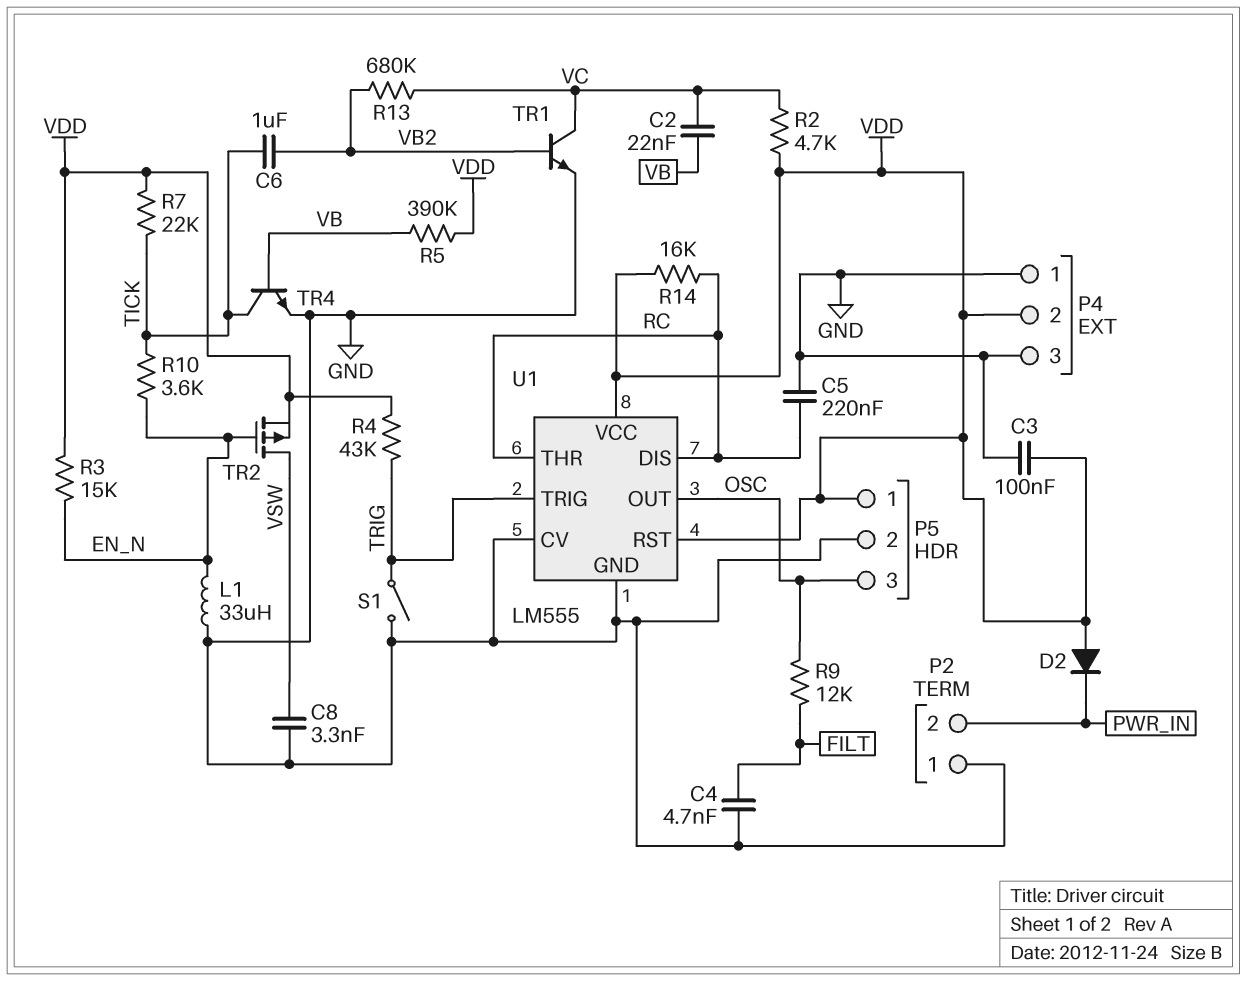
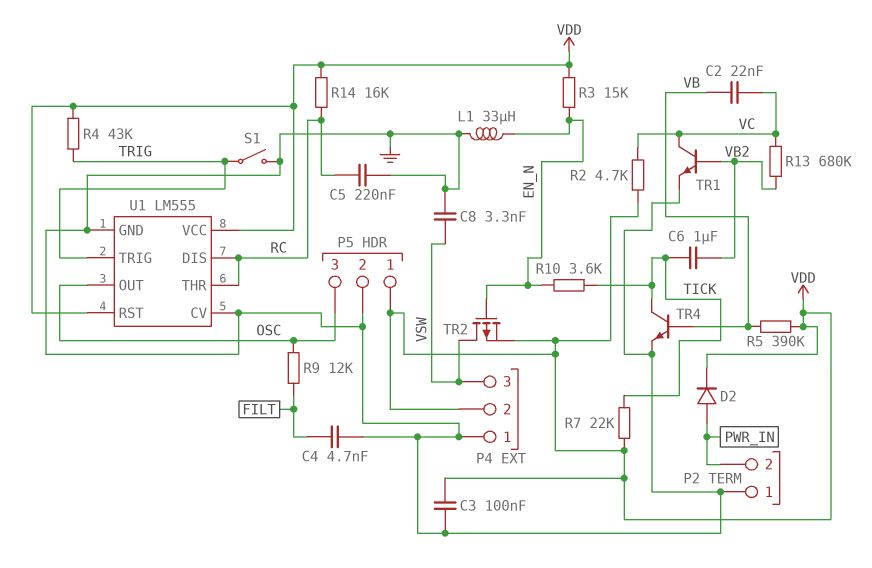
D2: diode (A VDD, K PWR_IN) -> diode (A PWR_IN, K VDD)
P4 pin 3: GND -> VSW

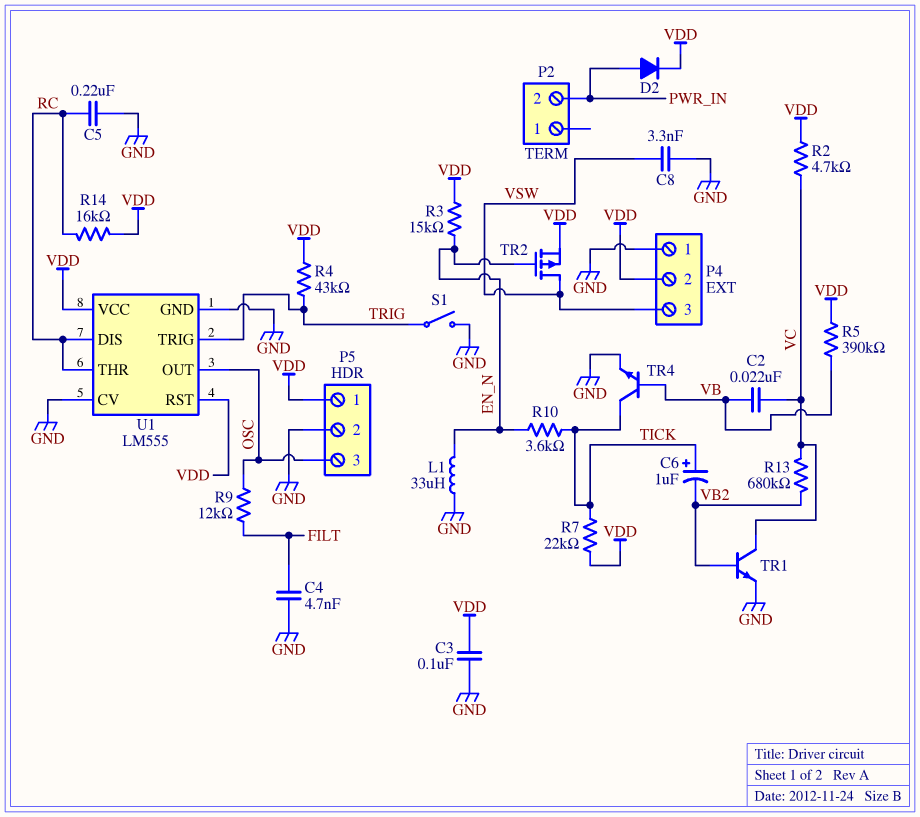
C6: 1uF (TICK, VB2) -> 1uF (plus TICK, minus VB2)
P2 pin 1: GND -> none

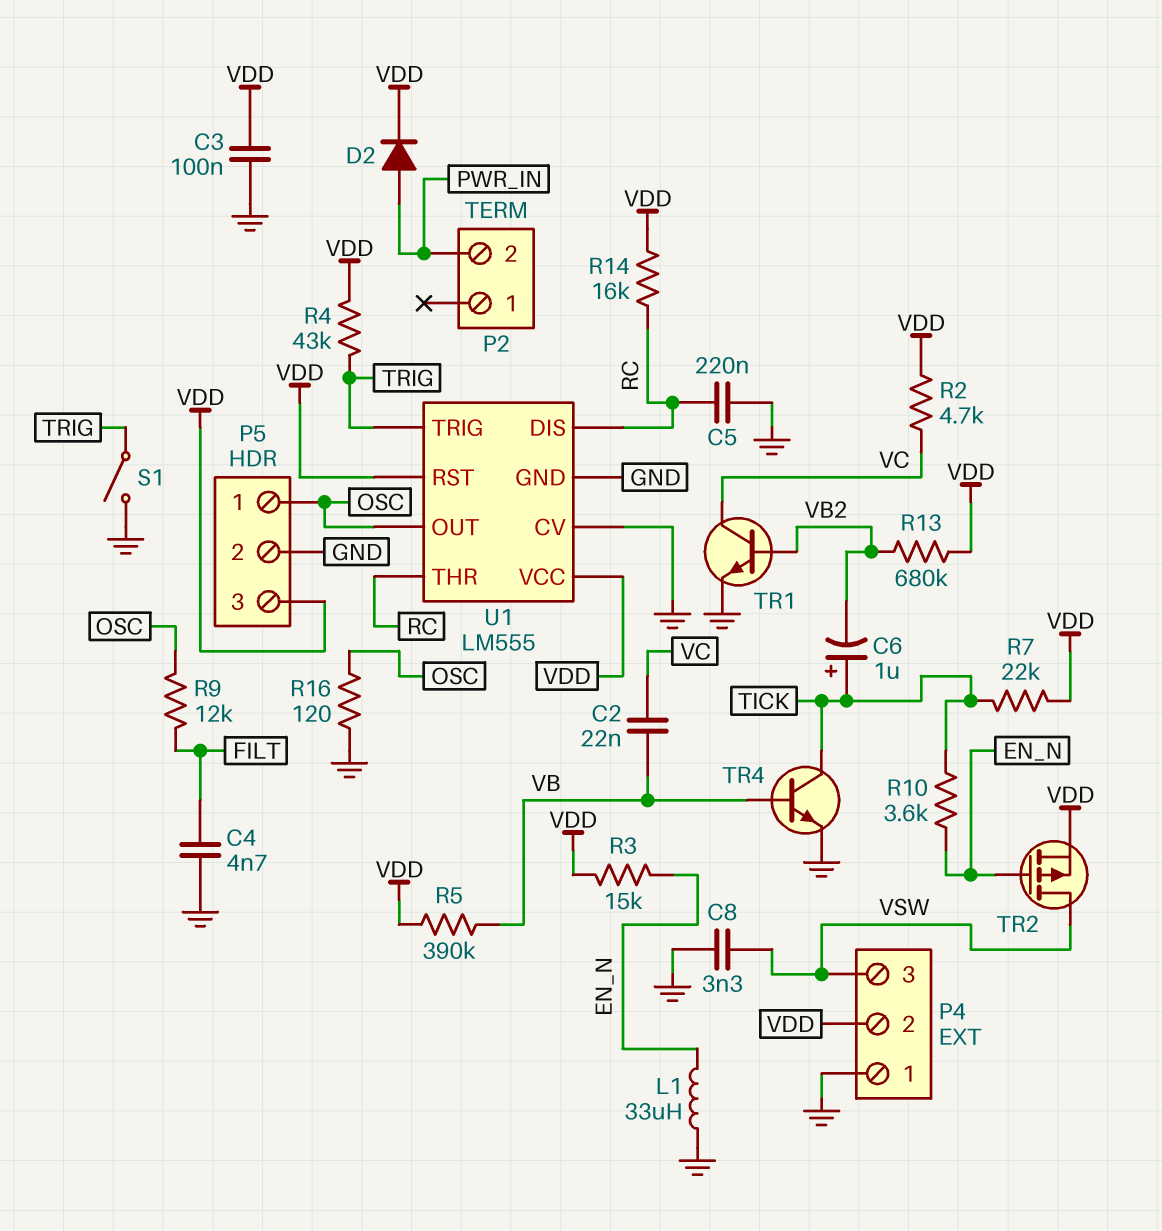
P5 pin 1: VDD -> OSC
P5 pin 3: OSC -> VDD
R13: 680k (VB2, VC) -> 680k (VB2, VDD)
R16: none -> 120 (GND, OSC)

